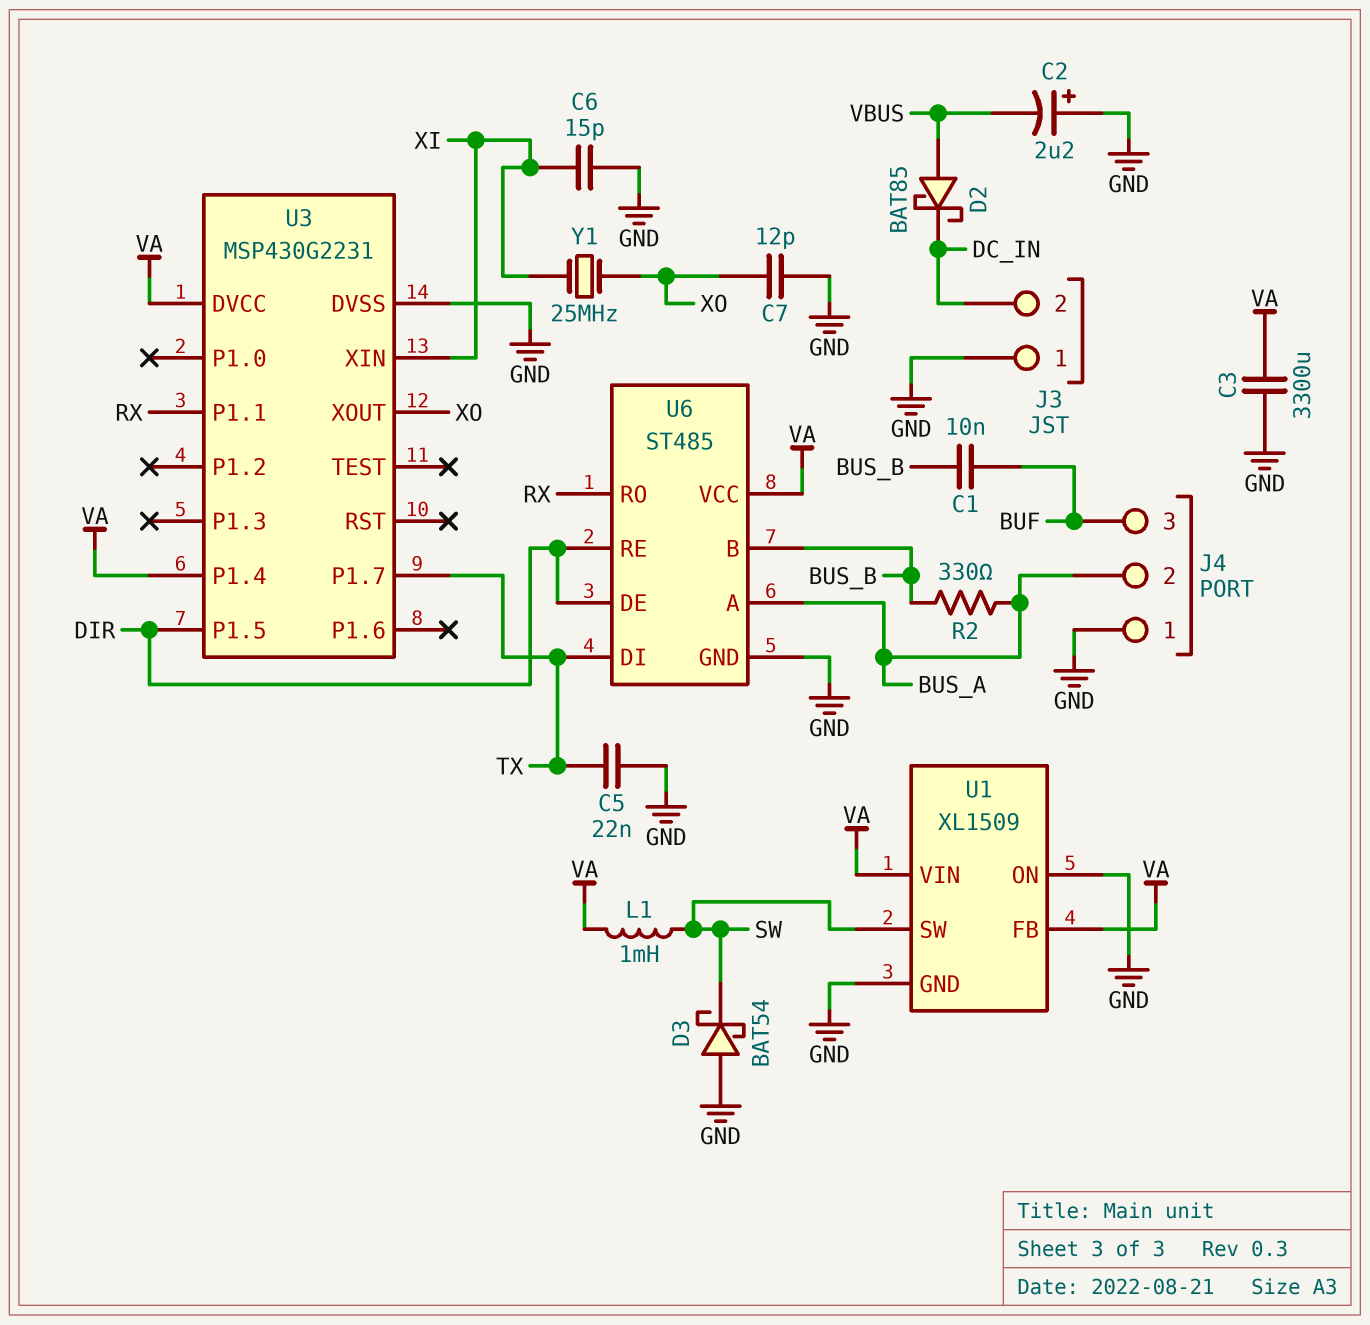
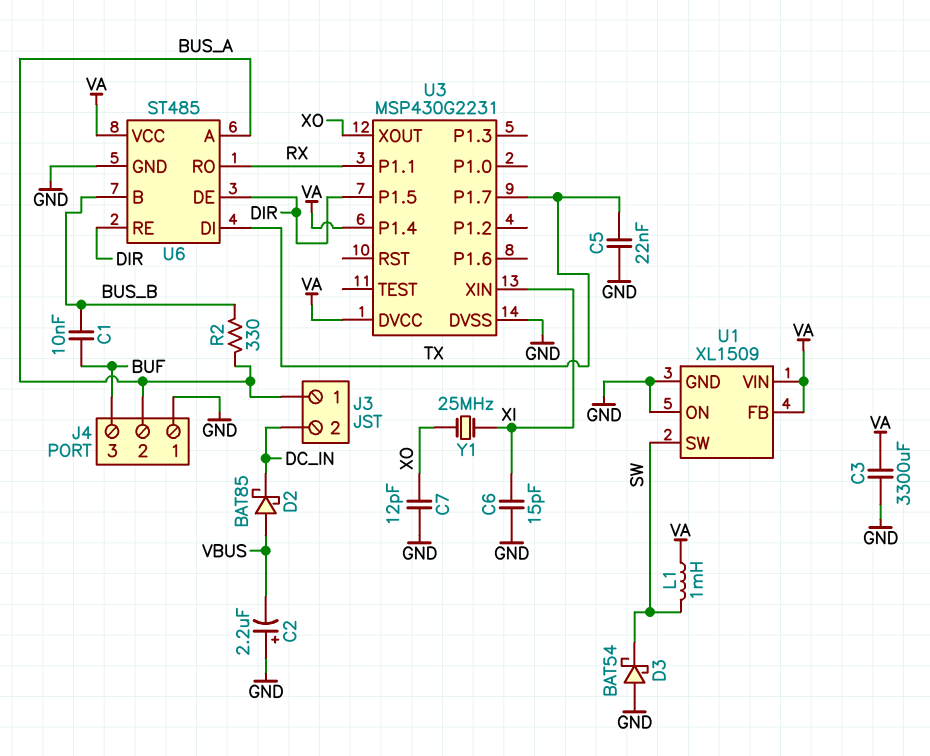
J3 pin 1: GND -> BUS_A

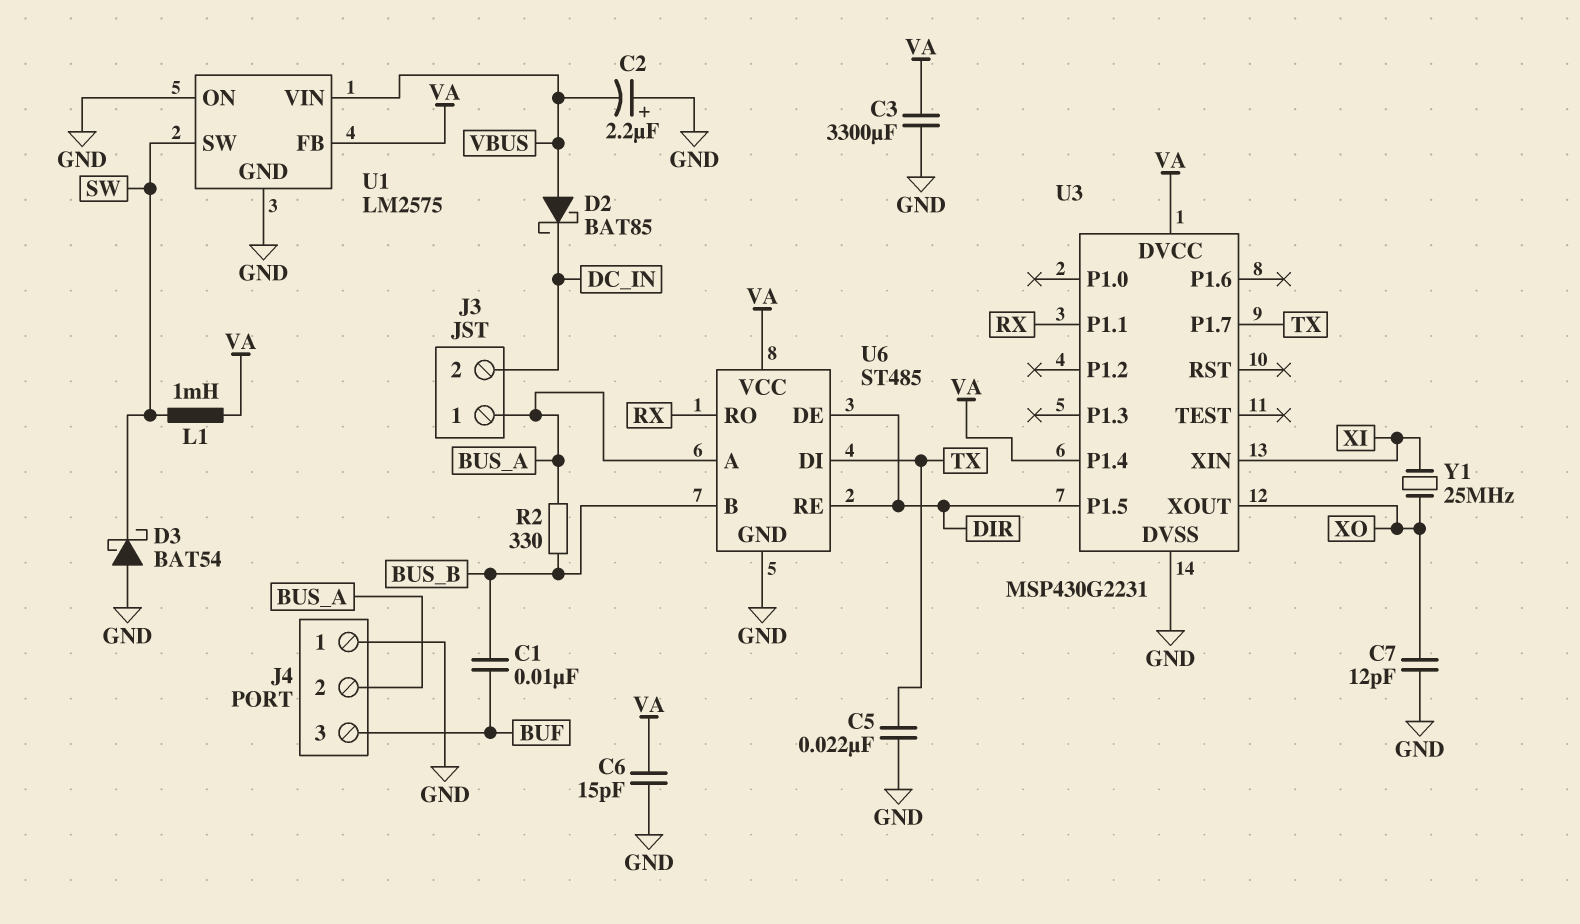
C6: 15pF (GND, XI) -> 15pF (GND, VA)
U1: XL1509 -> LM2575
U1 pin VIN: VA -> VBUS

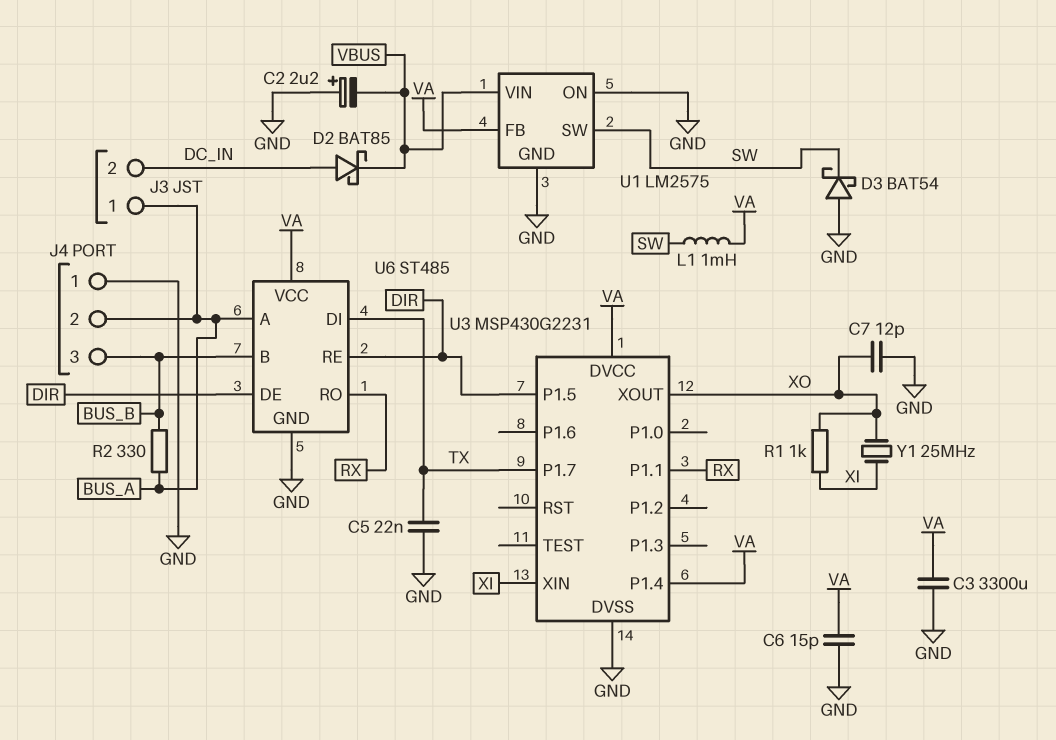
C1: 10nF (BUF, BUS_B) -> none
D2: schottky BAT85 (A VBUS, K DC_IN) -> schottky BAT85 (A DC_IN, K VBUS)
J4 pin 3: BUF -> BUS_B
R1: none -> 1k (XI, XO)

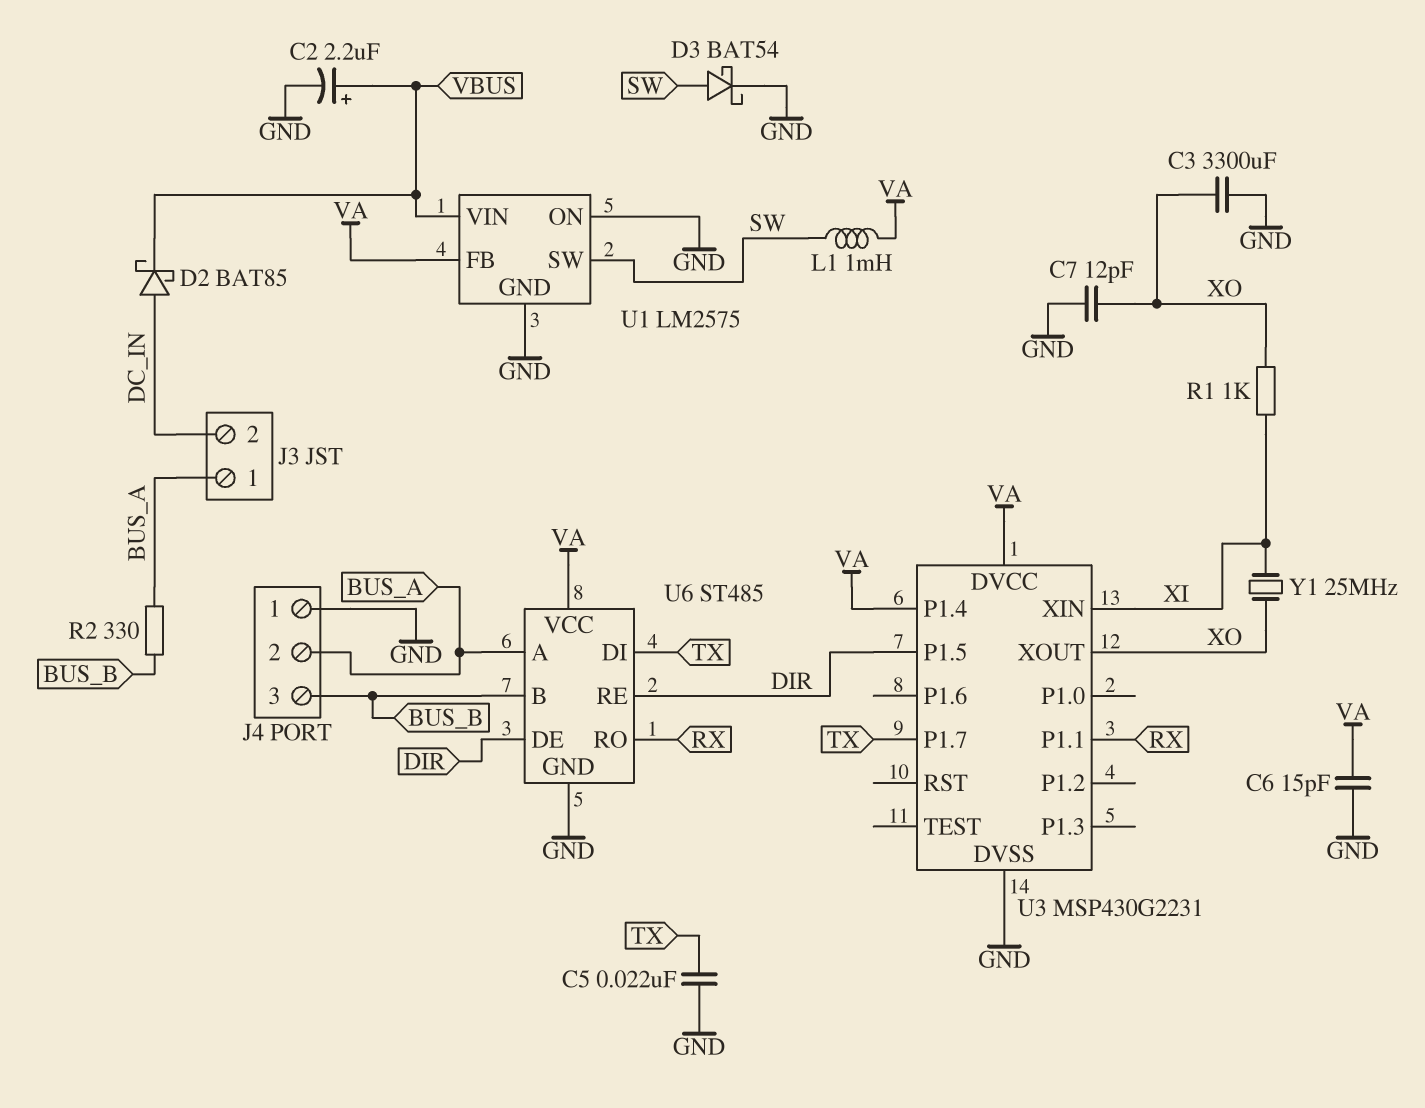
C2: 2.2uF (plus GND, minus VBUS) -> 2.2uF (plus VBUS, minus GND)
C3: 3300uF (GND, VA) -> 3300uF (GND, XO)
D3: schottky BAT54 (A GND, K SW) -> schottky BAT54 (A SW, K GND)

